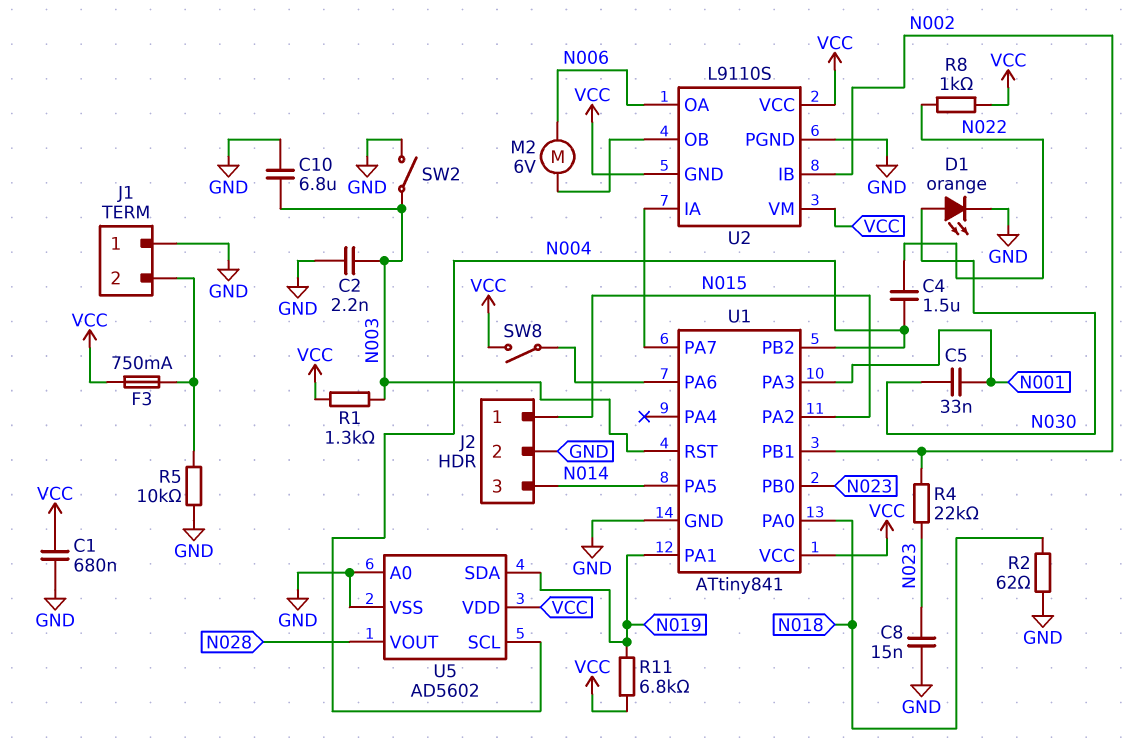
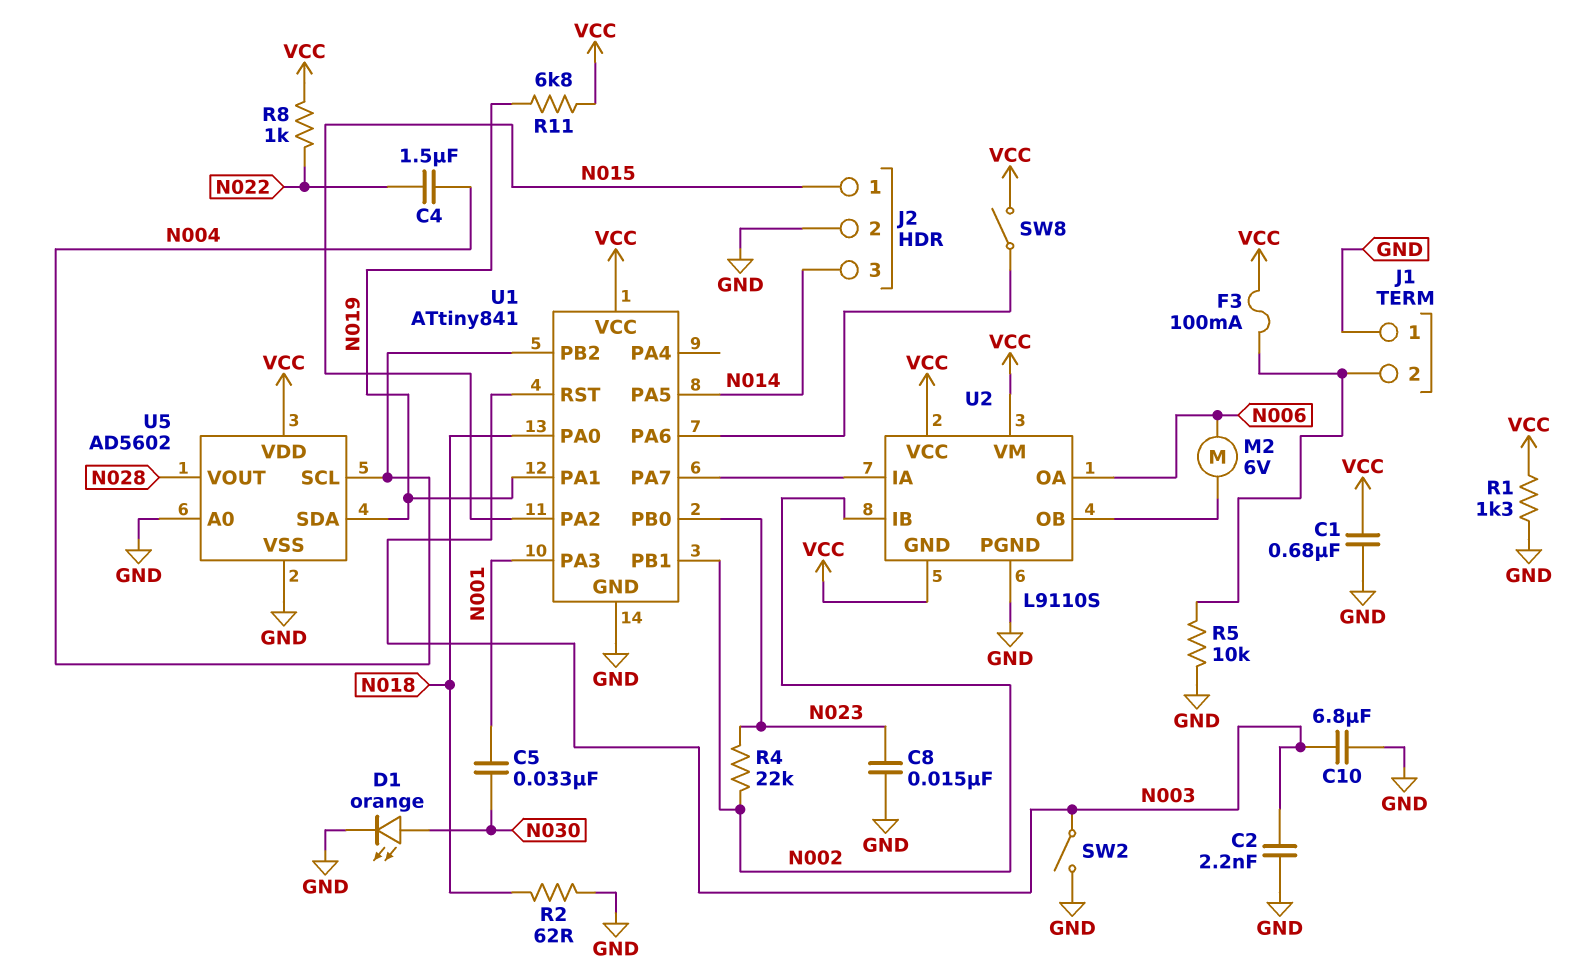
F3: 750mA (J1/2, VCC) -> 100mA (J1/2, VCC)
R1: 1.3k (N003, VCC) -> 1.3k (GND, VCC)

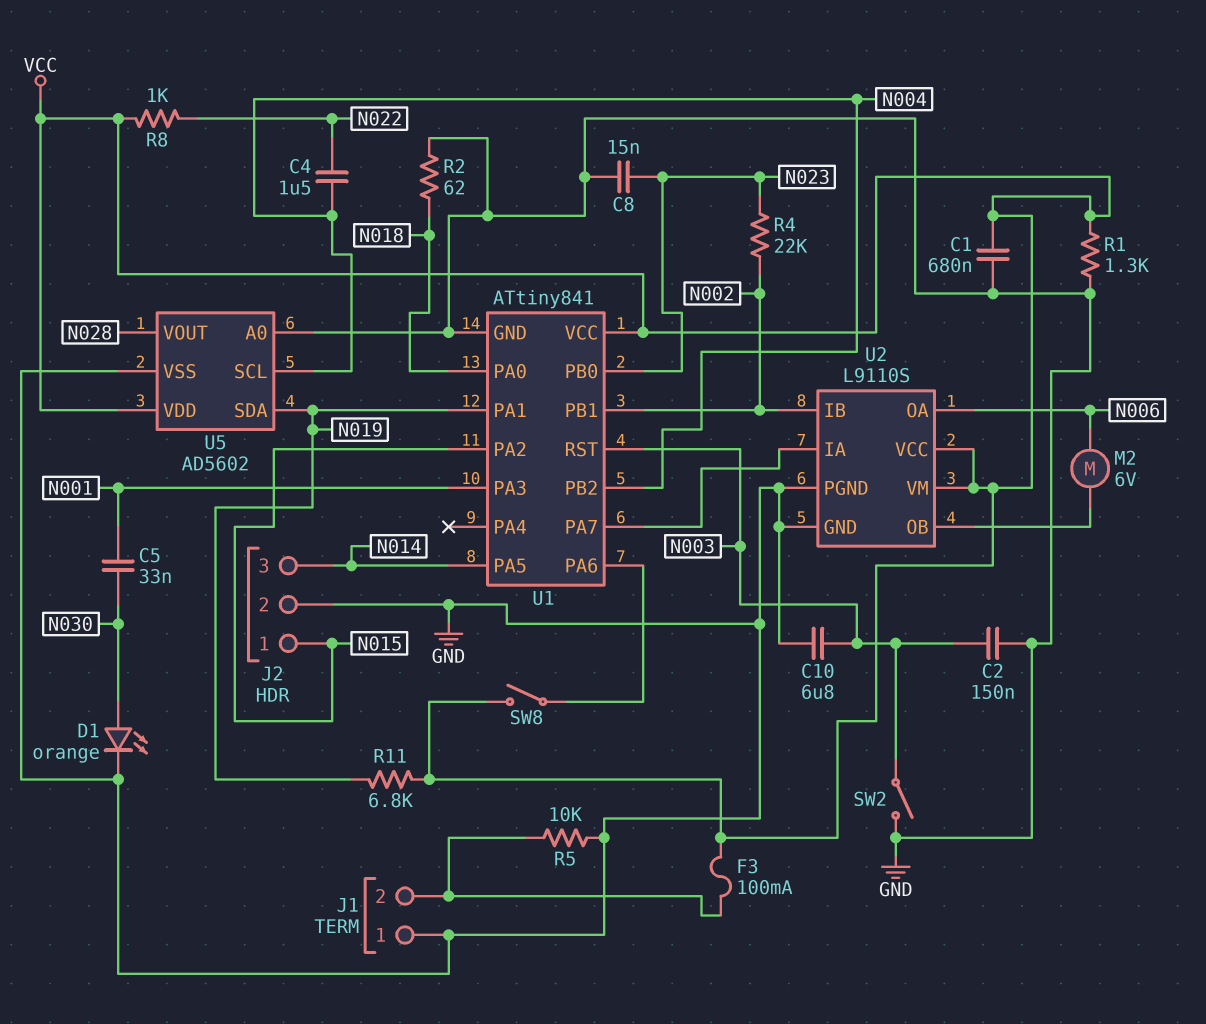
C2: 2.2nF (GND, N003) -> 150nF (GND, N003)
U2 pin GND: VCC -> GND

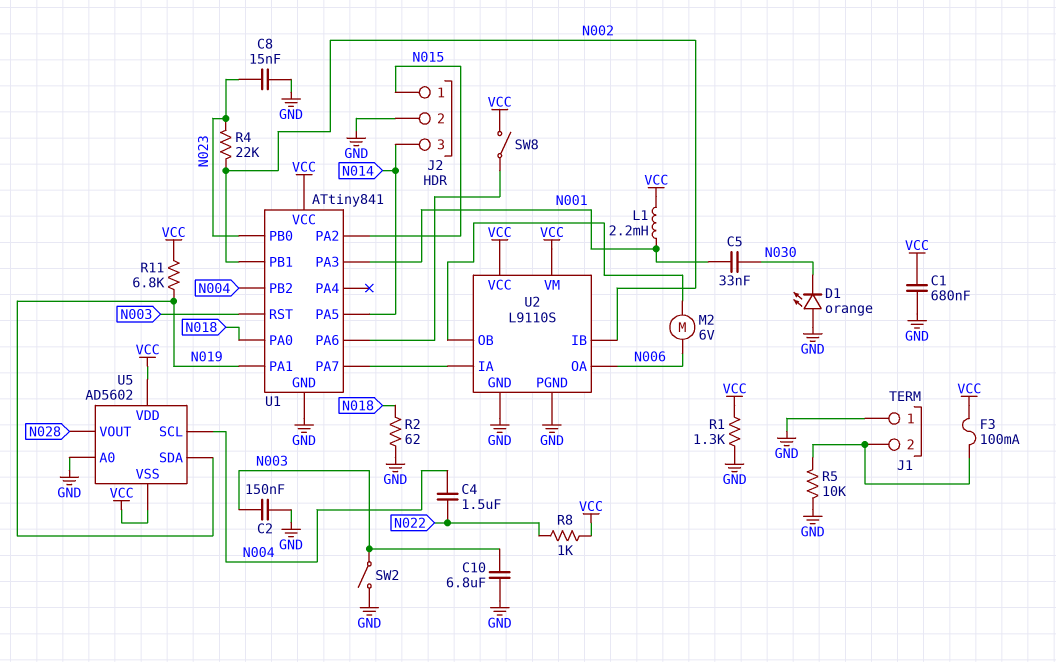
D1: LED orange (A N030, K GND) -> LED orange (A GND, K N030)
L1: none -> 2.2mH (N001, VCC)
U5 pin VSS: GND -> VCC

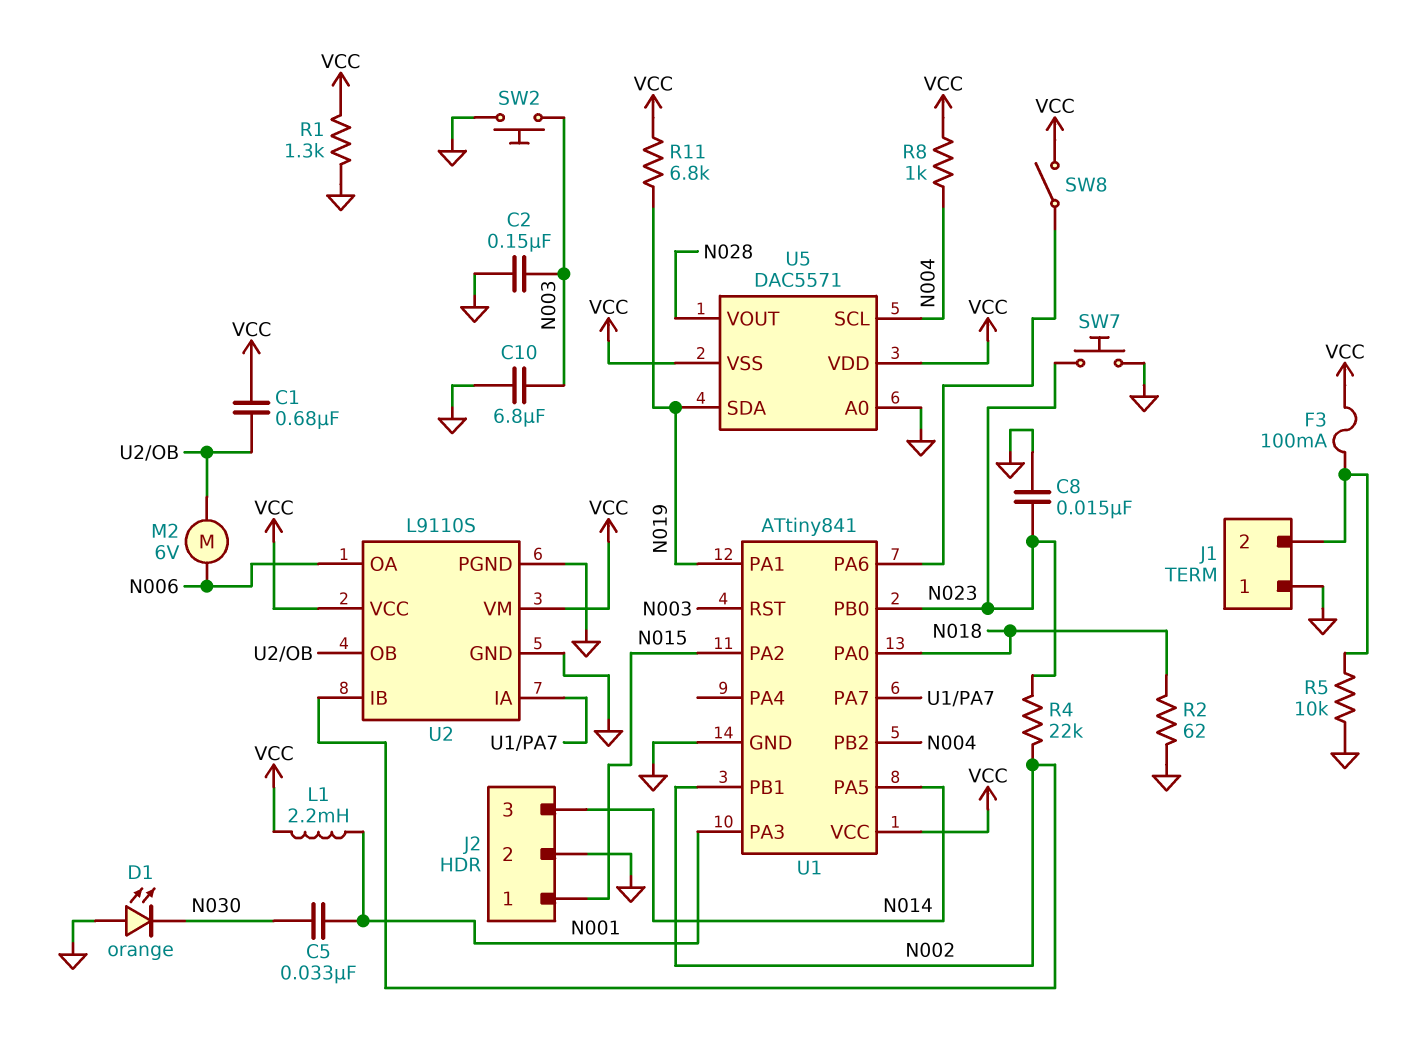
C1: 680nF (GND, VCC) -> 680nF (U2/OB, VCC)
C4: 1.5uF (N004, N022) -> none
R8: 1k (N022, VCC) -> 1k (N004, VCC)
SW2: switch (GND, N003) -> button (GND, N003)
SW7: none -> button (GND, N023)
U5: AD5602 -> DAC5571

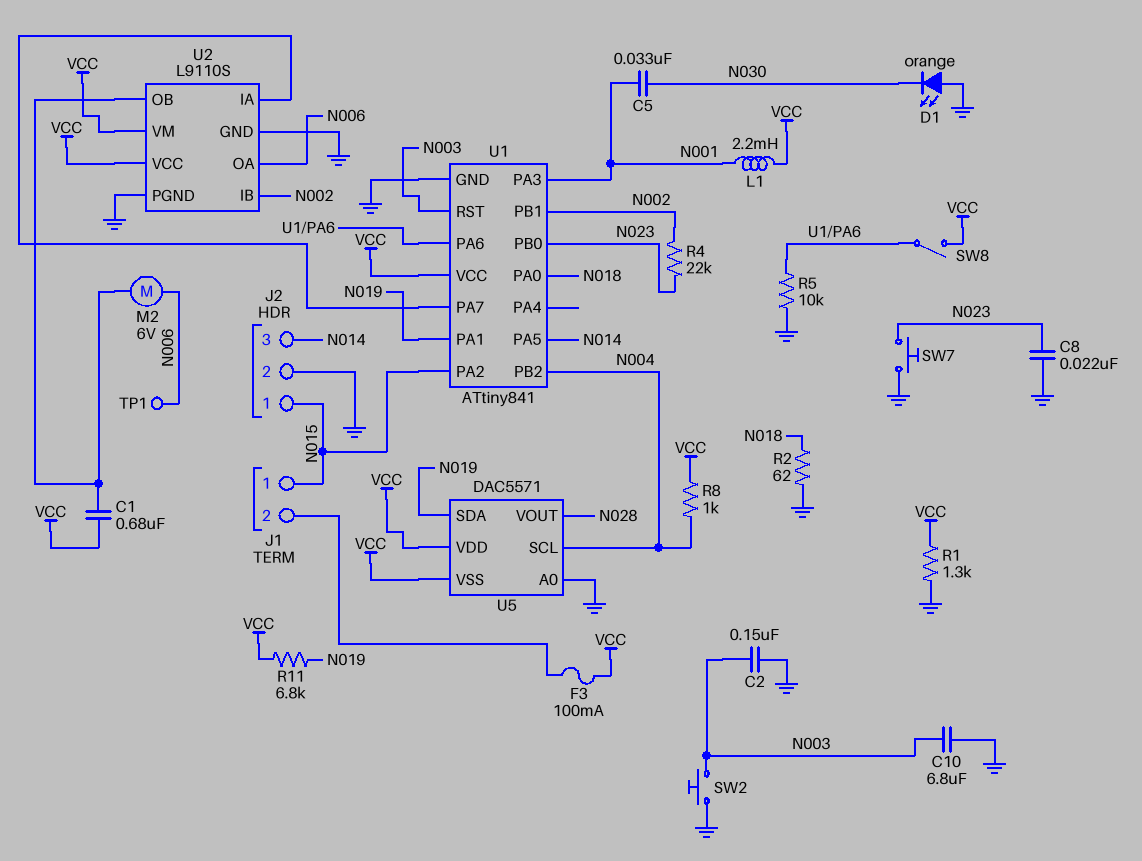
C8: 15nF (GND, N023) -> 22nF (GND, N023)
J1 pin 1: GND -> N015
R5: 10k (GND, J1/2) -> 10k (GND, U1/PA6)
TP1: none -> test point (N006)

